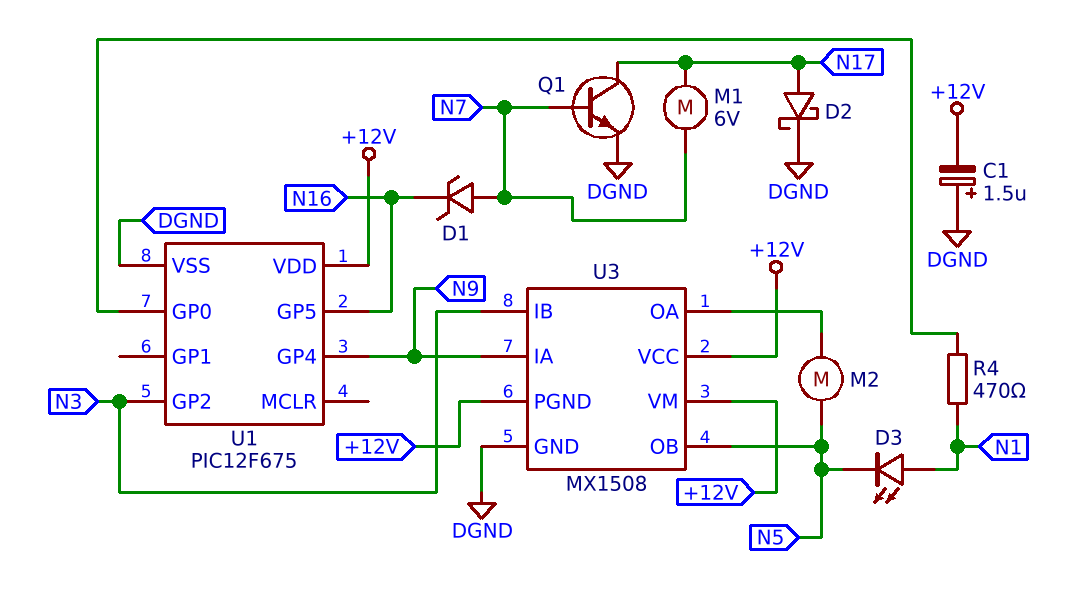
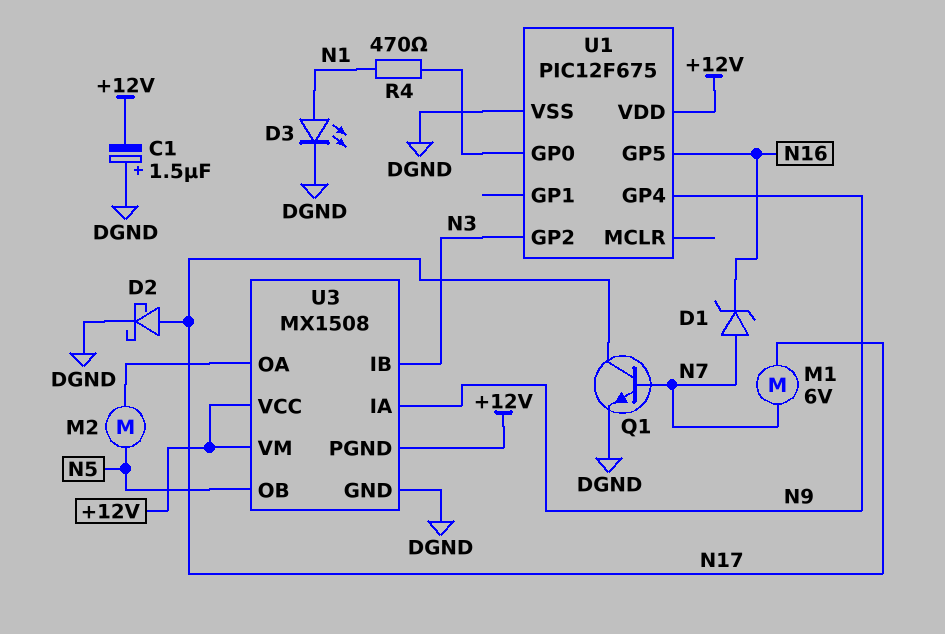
D3: LED (A N1, K N5) -> LED (A N1, K DGND)

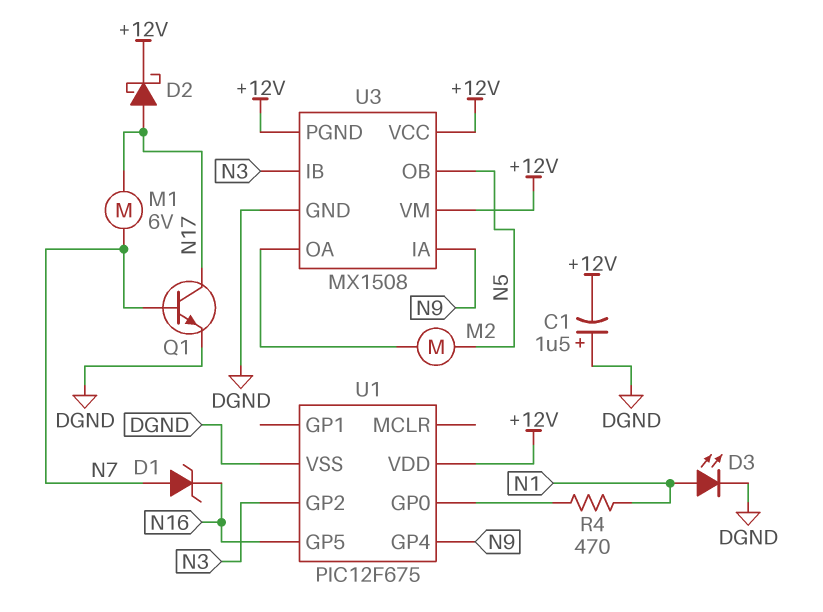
D2: schottky (A N17, K DGND) -> schottky (A N17, K +12V)

